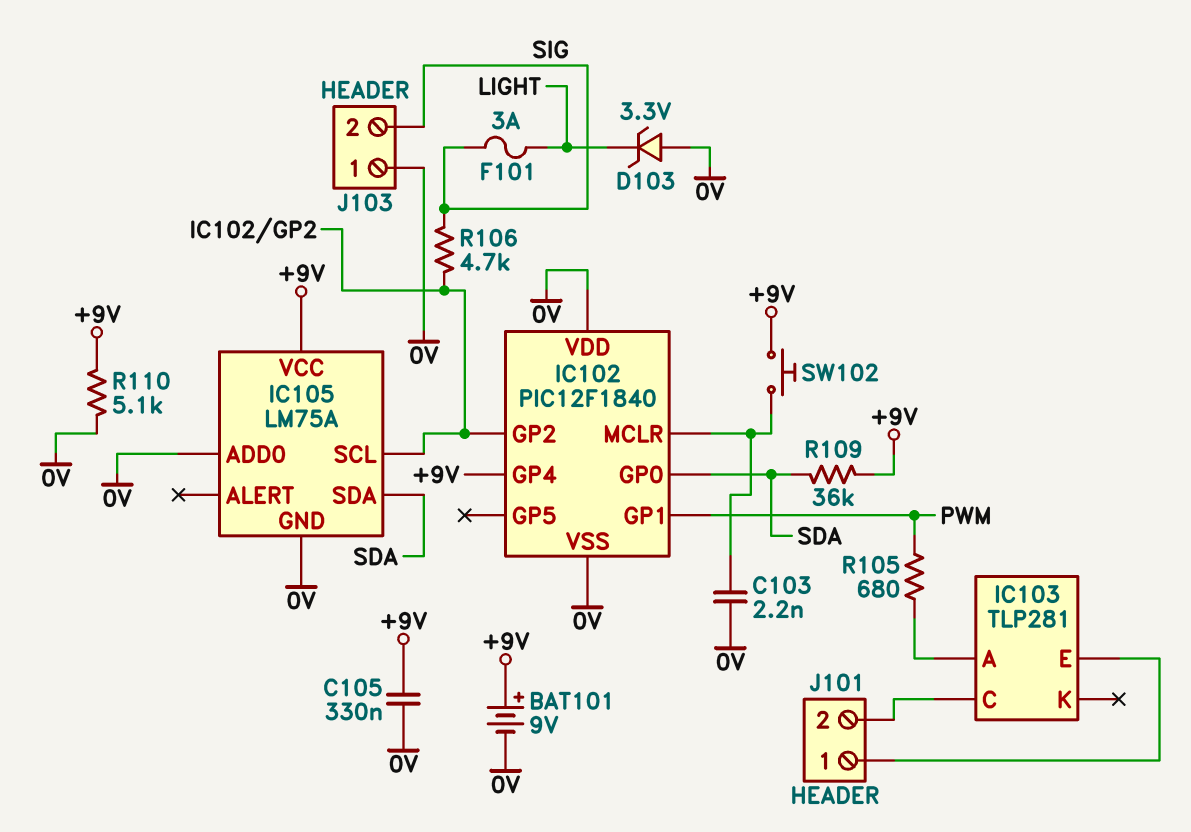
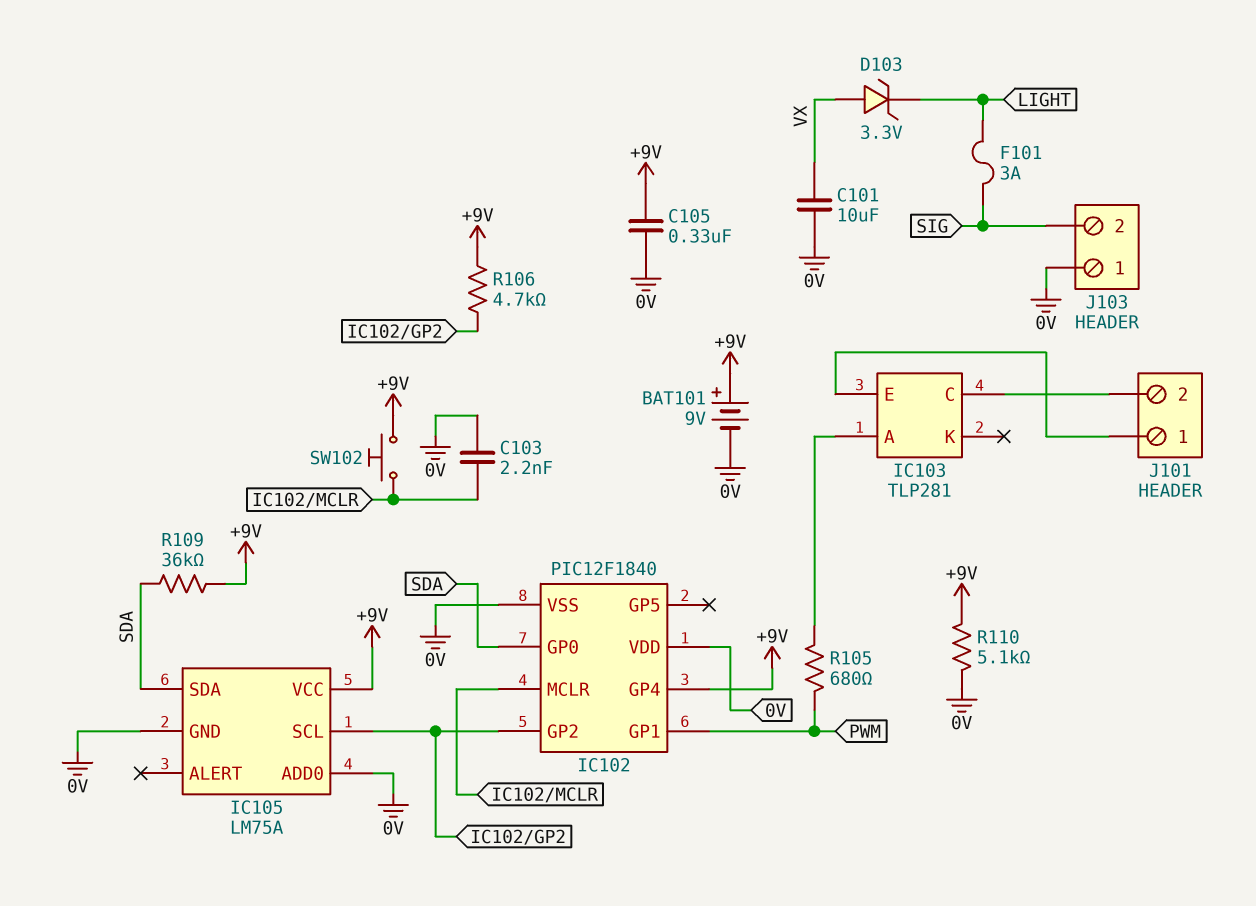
C101: none -> 10uF (0V, VX)
D103: zener 3.3V (A 0V, K LIGHT) -> zener 3.3V (A VX, K LIGHT)
R106: 4.7k (IC102/GP2, SIG) -> 4.7k (+9V, IC102/GP2)

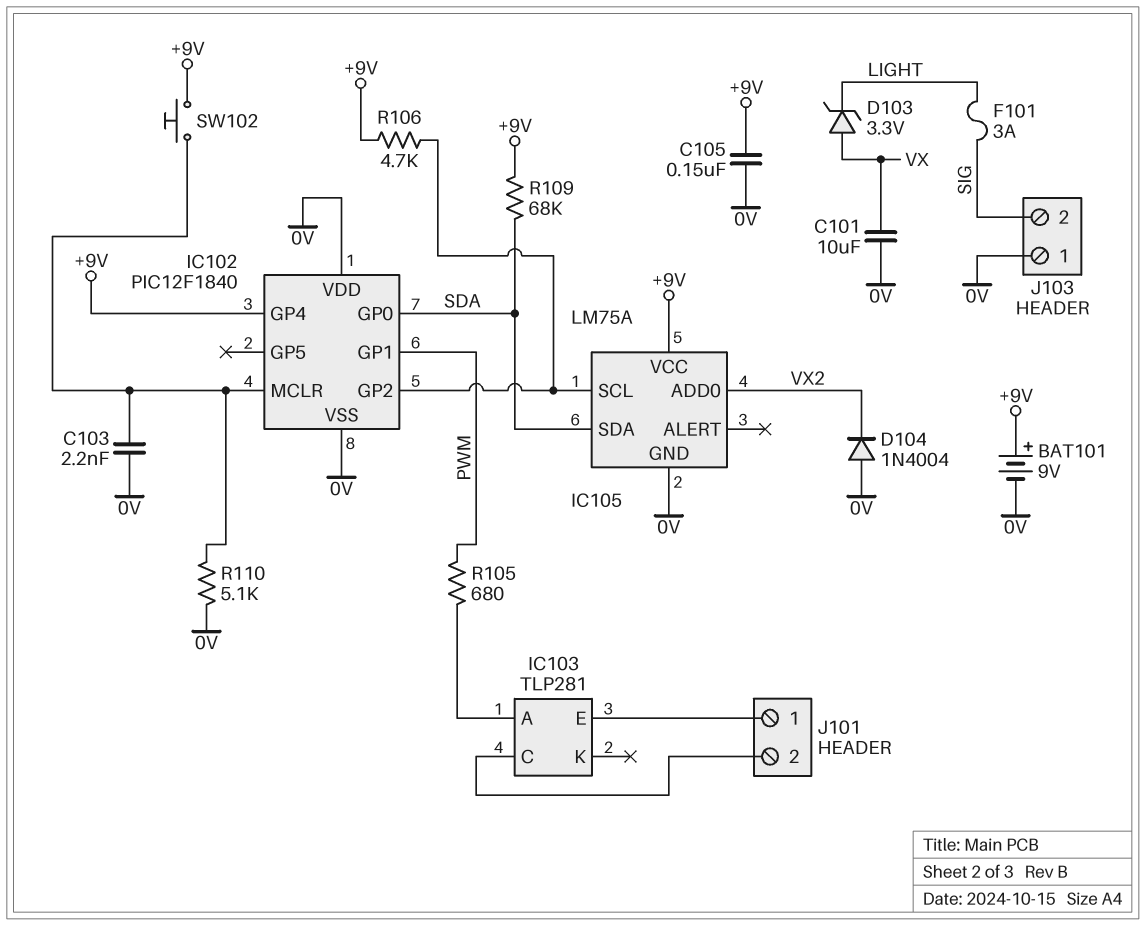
C105: 330nF (+9V, 0V) -> 150nF (+9V, 0V)
D104: none -> diode 1N4004 (A 0V, K VX2)
IC105 pin ADD0: 0V -> VX2
R109: 36k (+9V, SDA) -> 68k (+9V, SDA)
R110: 5.1k (+9V, 0V) -> 5.1k (0V, IC102/MCLR)

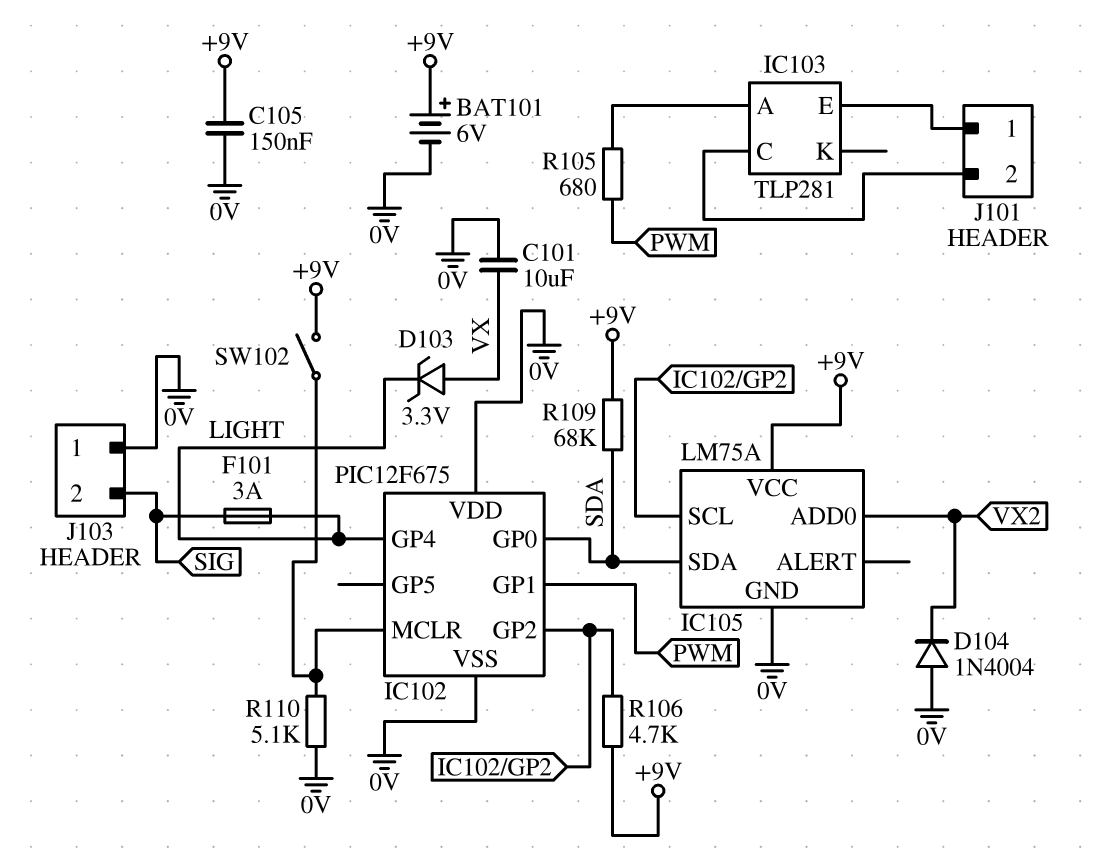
BAT101: 9V (plus +9V, minus 0V) -> 6V (plus +9V, minus 0V)
C103: 2.2nF (0V, IC102/MCLR) -> none
IC102: PIC12F1840 -> PIC12F675
IC102 pin GP4: +9V -> LIGHT
SW102: button (+9V, IC102/MCLR) -> switch (+9V, IC102/MCLR)

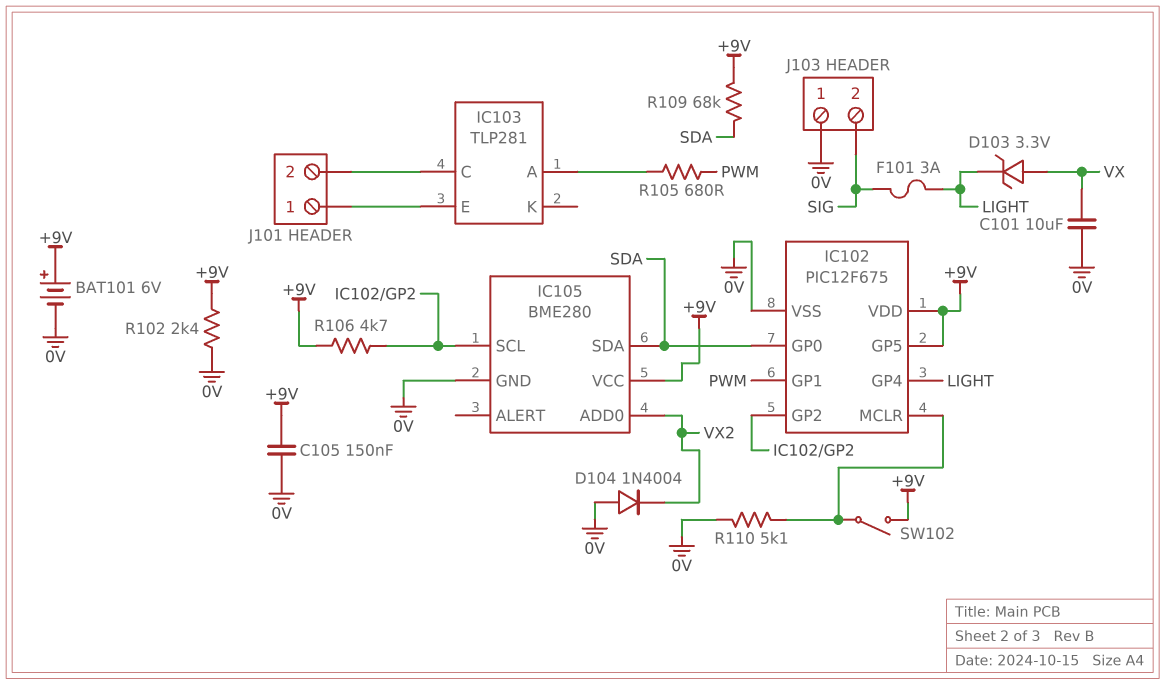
IC102 pin GP5: none -> +9V
IC102 pin VDD: 0V -> +9V
IC105: LM75A -> BME280
R102: none -> 2.4k (+9V, 0V)

